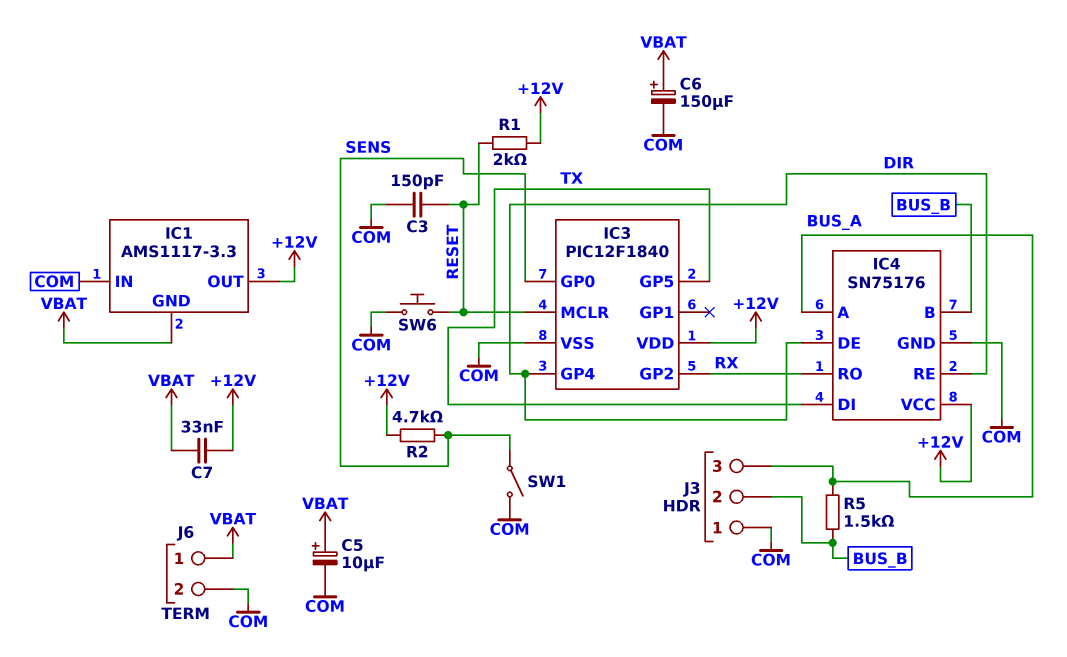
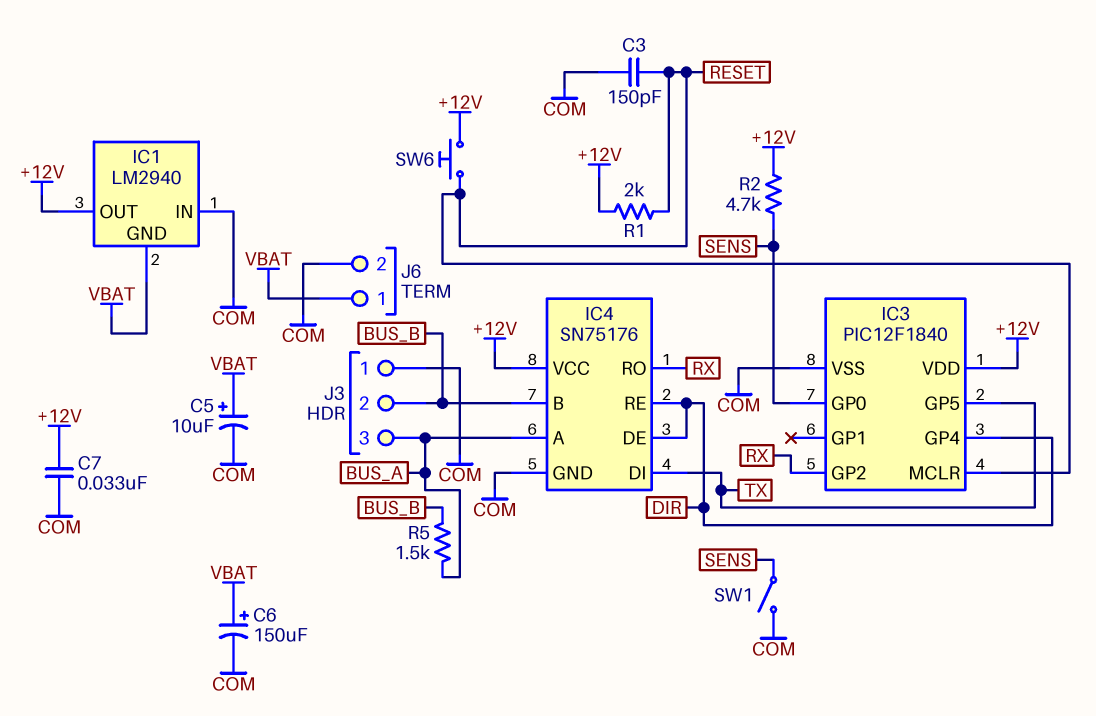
C7: 33nF (+12V, VBAT) -> 33nF (+12V, COM)
IC1: AMS1117-3.3 -> LM2940
SW6: button (COM, RESET) -> button (+12V, RESET)

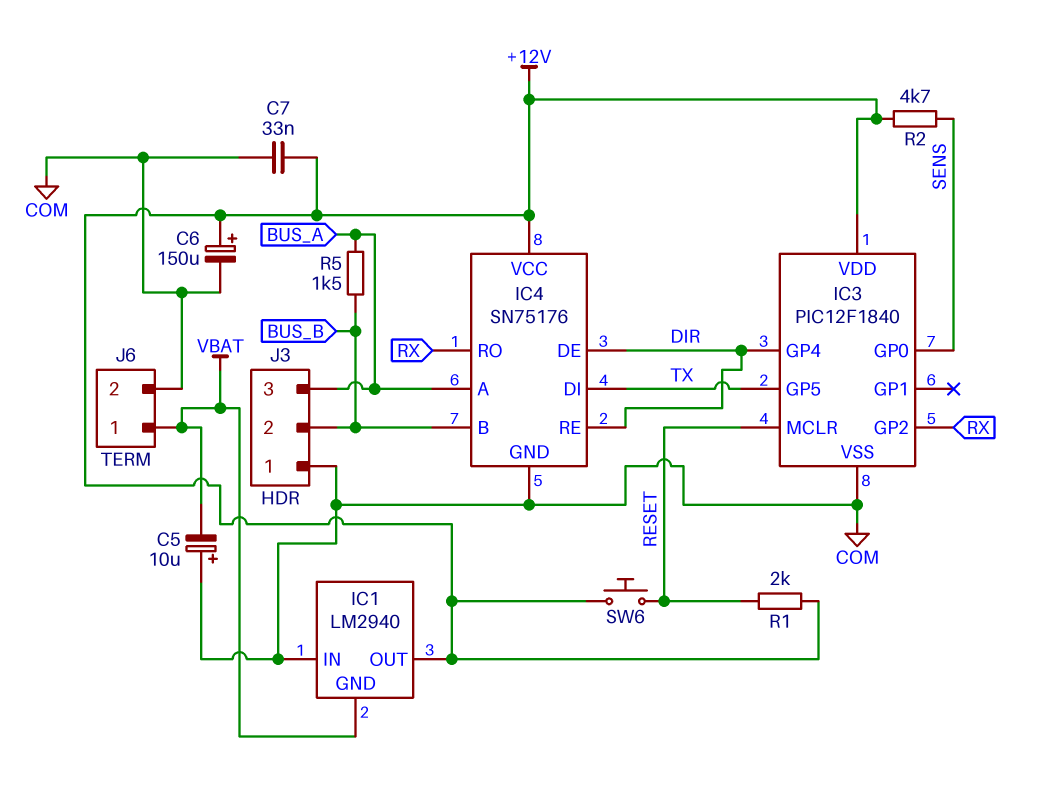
C3: 150pF (COM, RESET) -> none
C5: 10uF (plus VBAT, minus COM) -> 10uF (plus COM, minus VBAT)
C6: 150uF (plus VBAT, minus COM) -> 150uF (plus +12V, minus COM)
SW1: switch (COM, SENS) -> none

